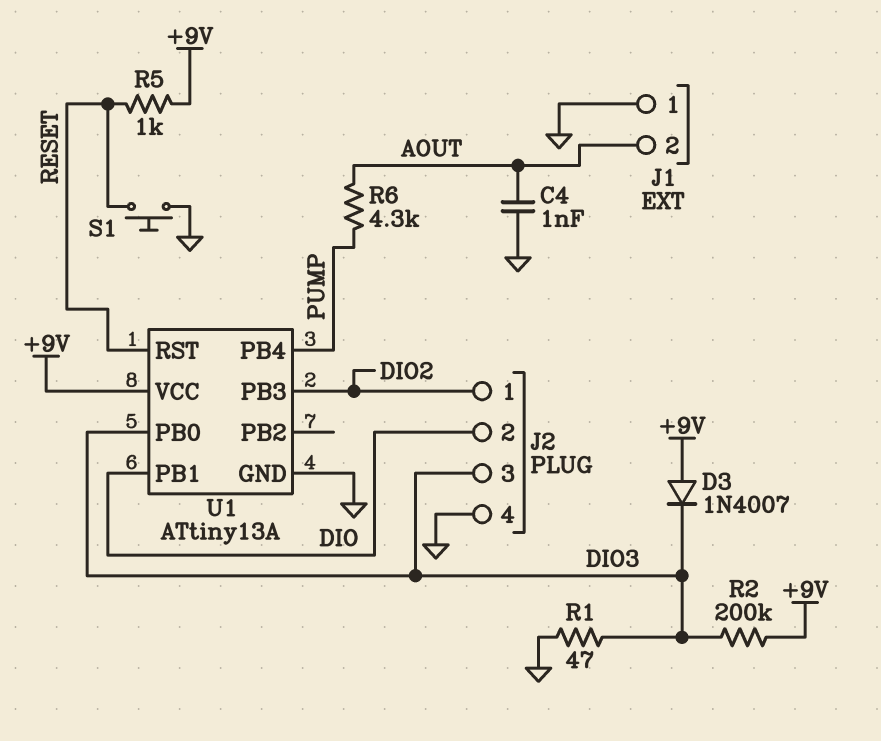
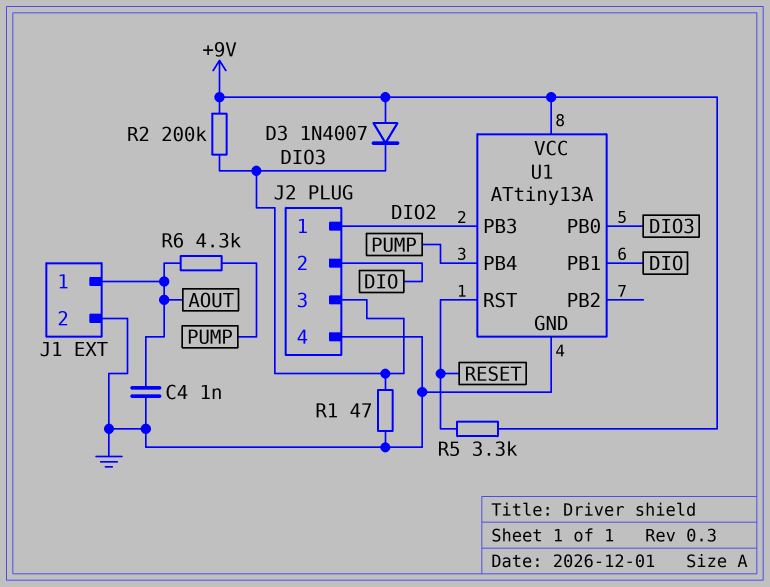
J1 pin 1: GND -> AOUT
J1 pin 2: AOUT -> GND
R5: 1k (+9V, RESET) -> 3.3k (+9V, RESET)
S1: button (GND, RESET) -> none

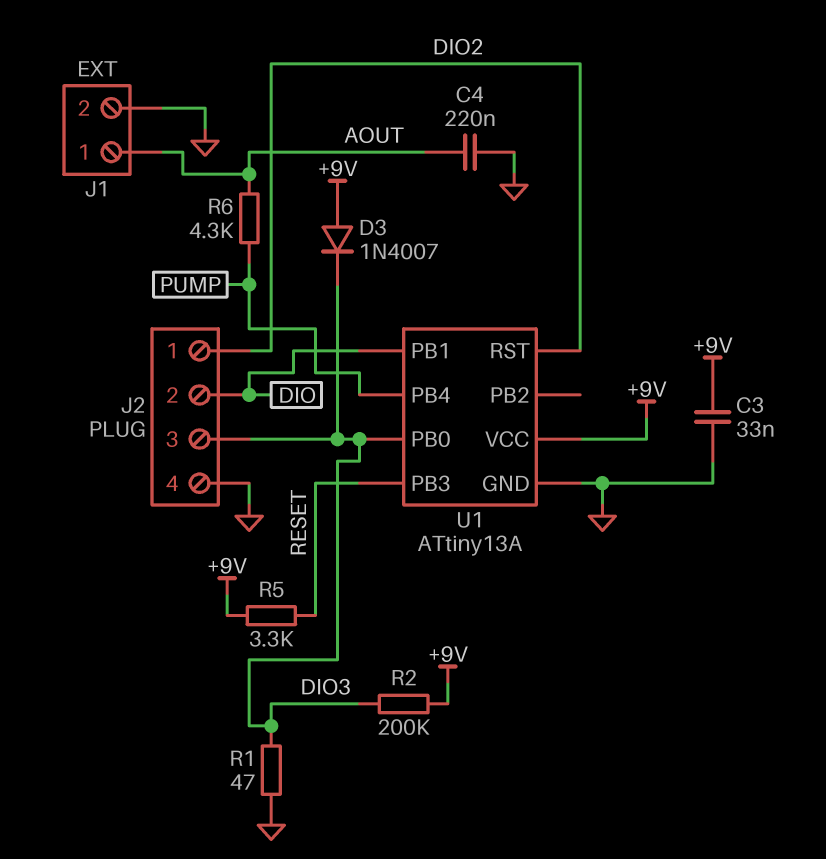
C3: none -> 33nF (+9V, GND)
C4: 1nF (AOUT, GND) -> 220nF (AOUT, GND)
U1 pin PB3: DIO2 -> RESET
U1 pin RST: RESET -> DIO2

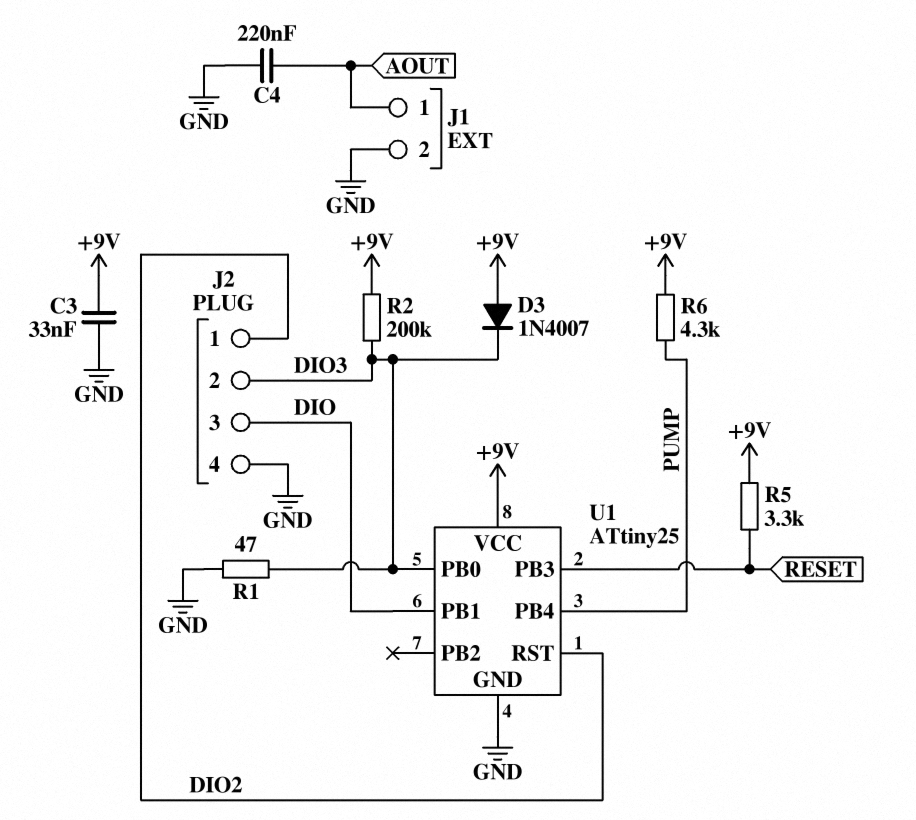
J2 pin 2: DIO -> DIO3
J2 pin 3: DIO3 -> DIO
R6: 4.3k (AOUT, PUMP) -> 4.3k (+9V, PUMP)
U1: ATtiny13A -> ATtiny25

